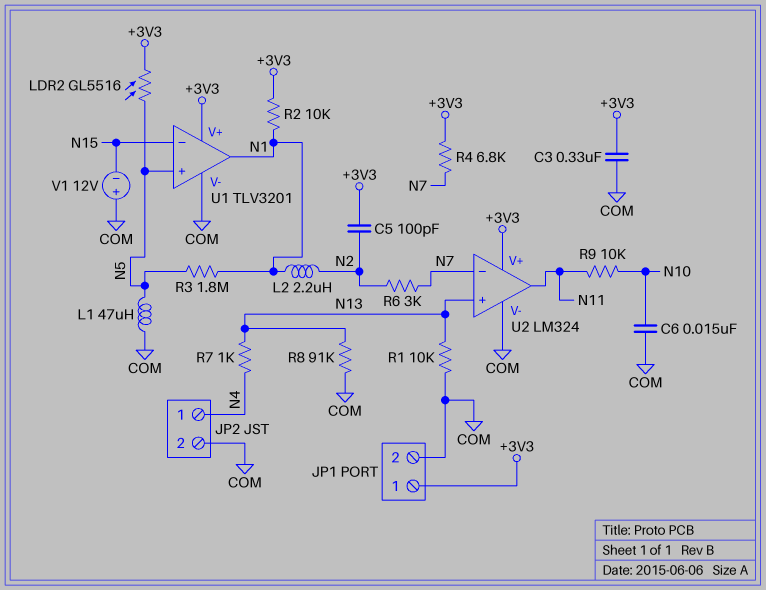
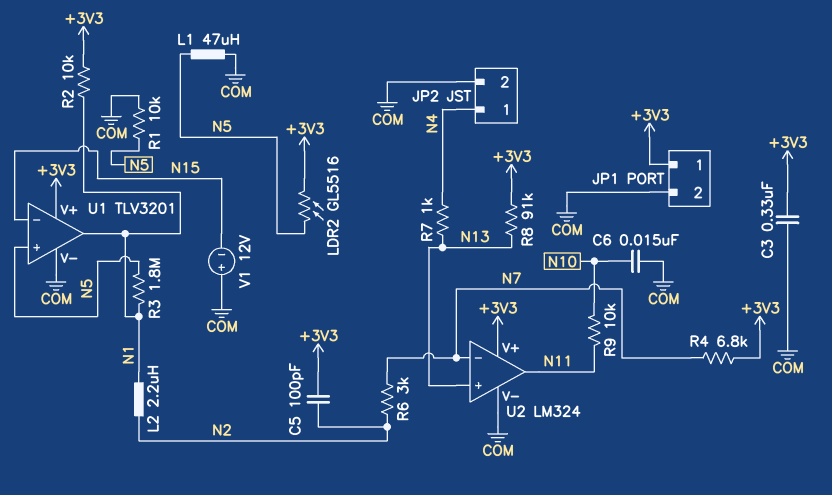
R1: 10k (COM, N13) -> 10k (COM, N5)
R8: 91k (COM, N13) -> 91k (+3V3, N13)

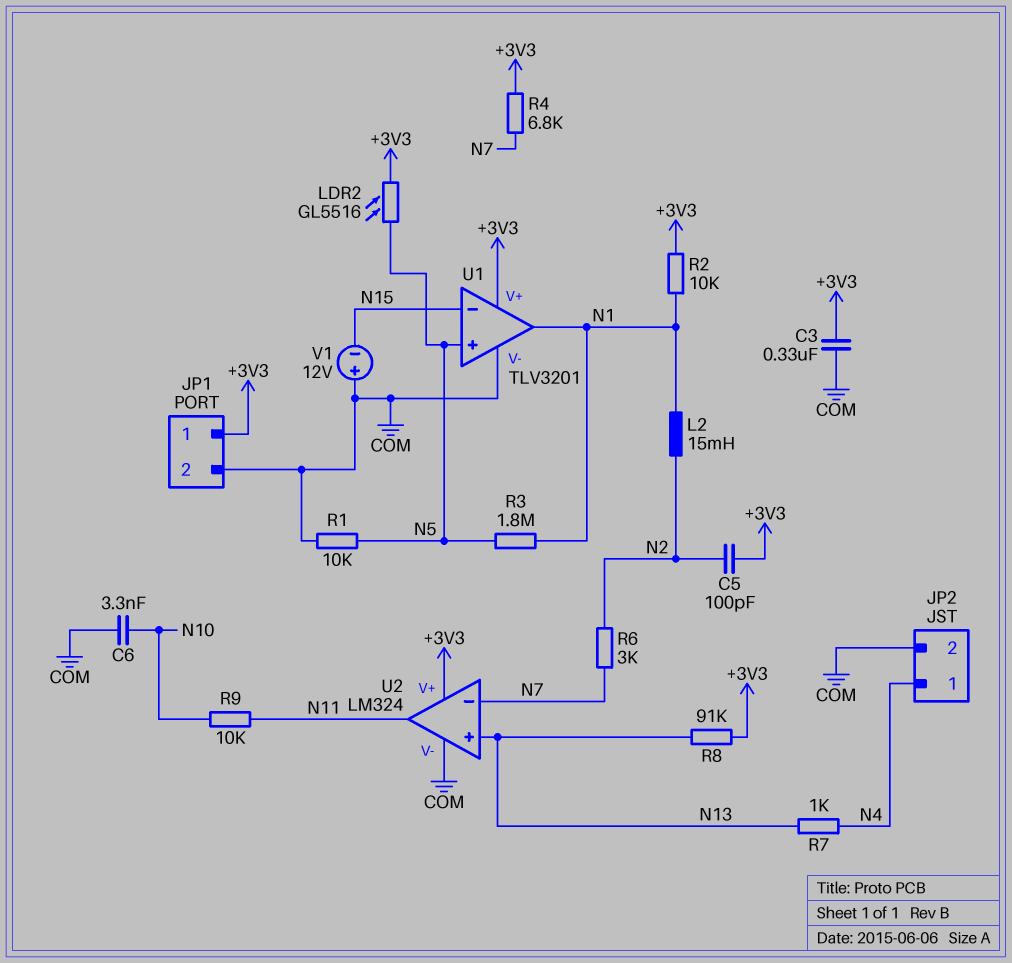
C6: 15nF (COM, N10) -> 3.3nF (COM, N10)
L1: 47uH (COM, N5) -> none
L2: 2.2uH (N1, N2) -> 15mH (N1, N2)

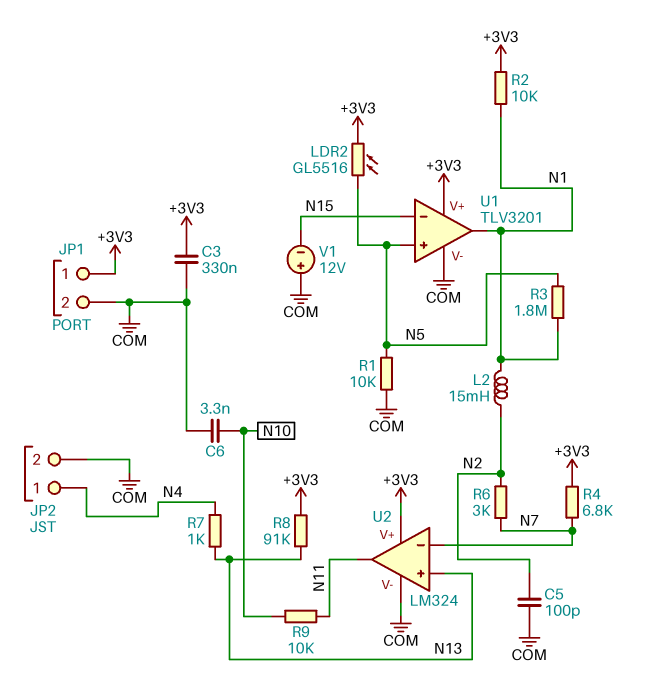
C5: 100pF (+3V3, N2) -> 100pF (COM, N2)

